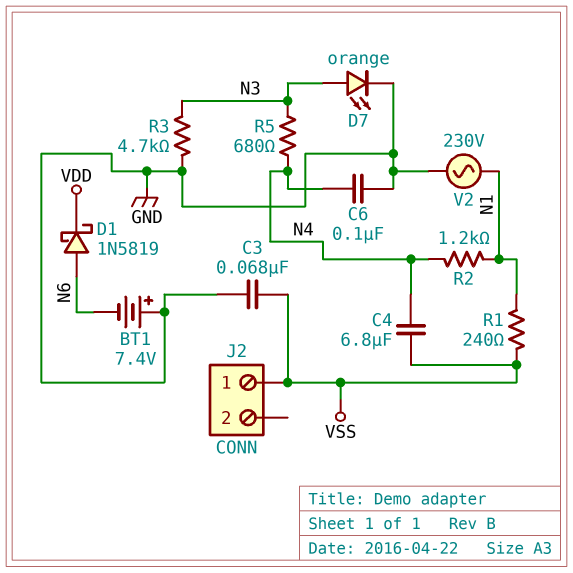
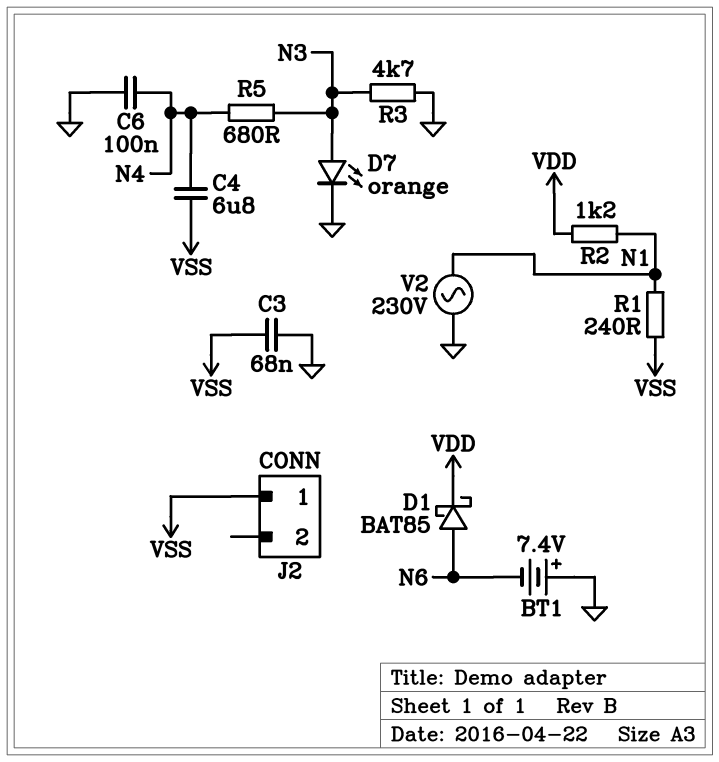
D1: schottky 1N5819 (A N6, K VDD) -> schottky BAT85 (A N6, K VDD)
R2: 1.2k (N1, N4) -> 1.2k (N1, VDD)

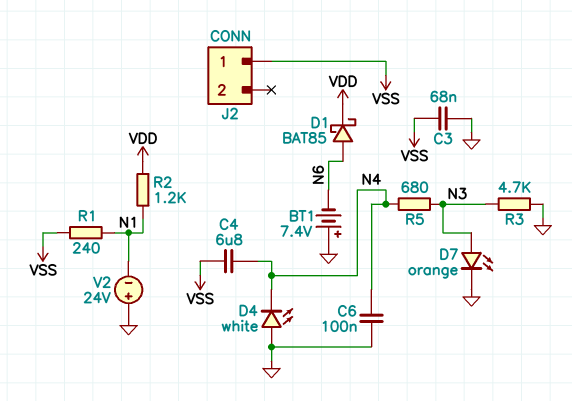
D4: none -> LED white (A GND, K N4)
V2: AC 230V (GND, N1) -> 24V (plus GND, minus N1)

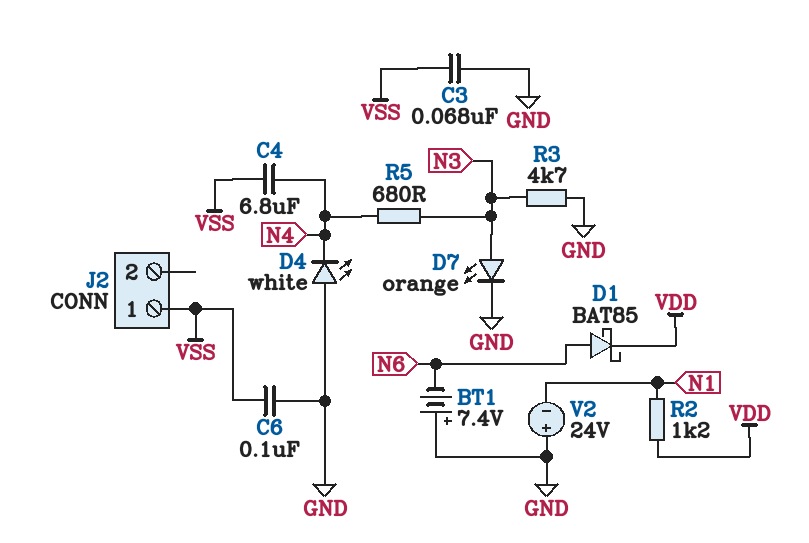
C6: 100nF (GND, N4) -> 100nF (GND, VSS)
R1: 240 (N1, VSS) -> none

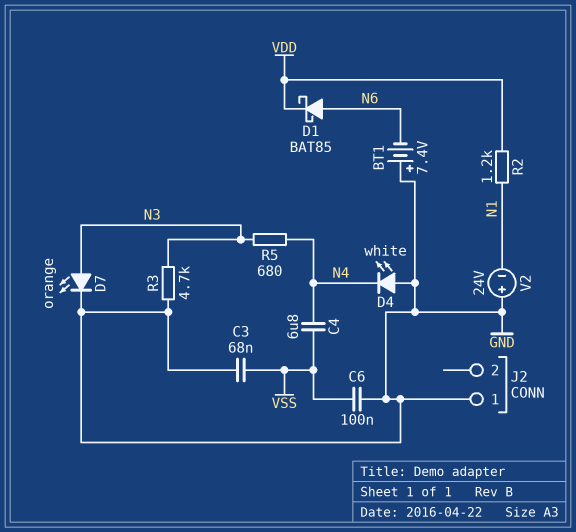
J2 pin 1: VSS -> GND

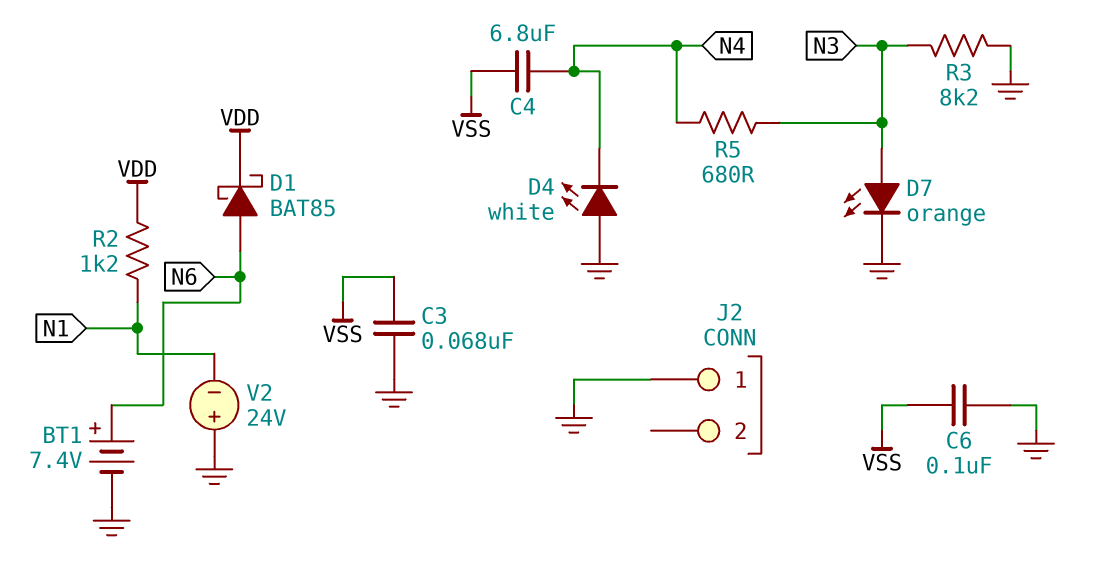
BT1: 7.4V (plus GND, minus N6) -> 7.4V (plus N6, minus GND)
R3: 4.7k (GND, N3) -> 8.2k (GND, N3)

